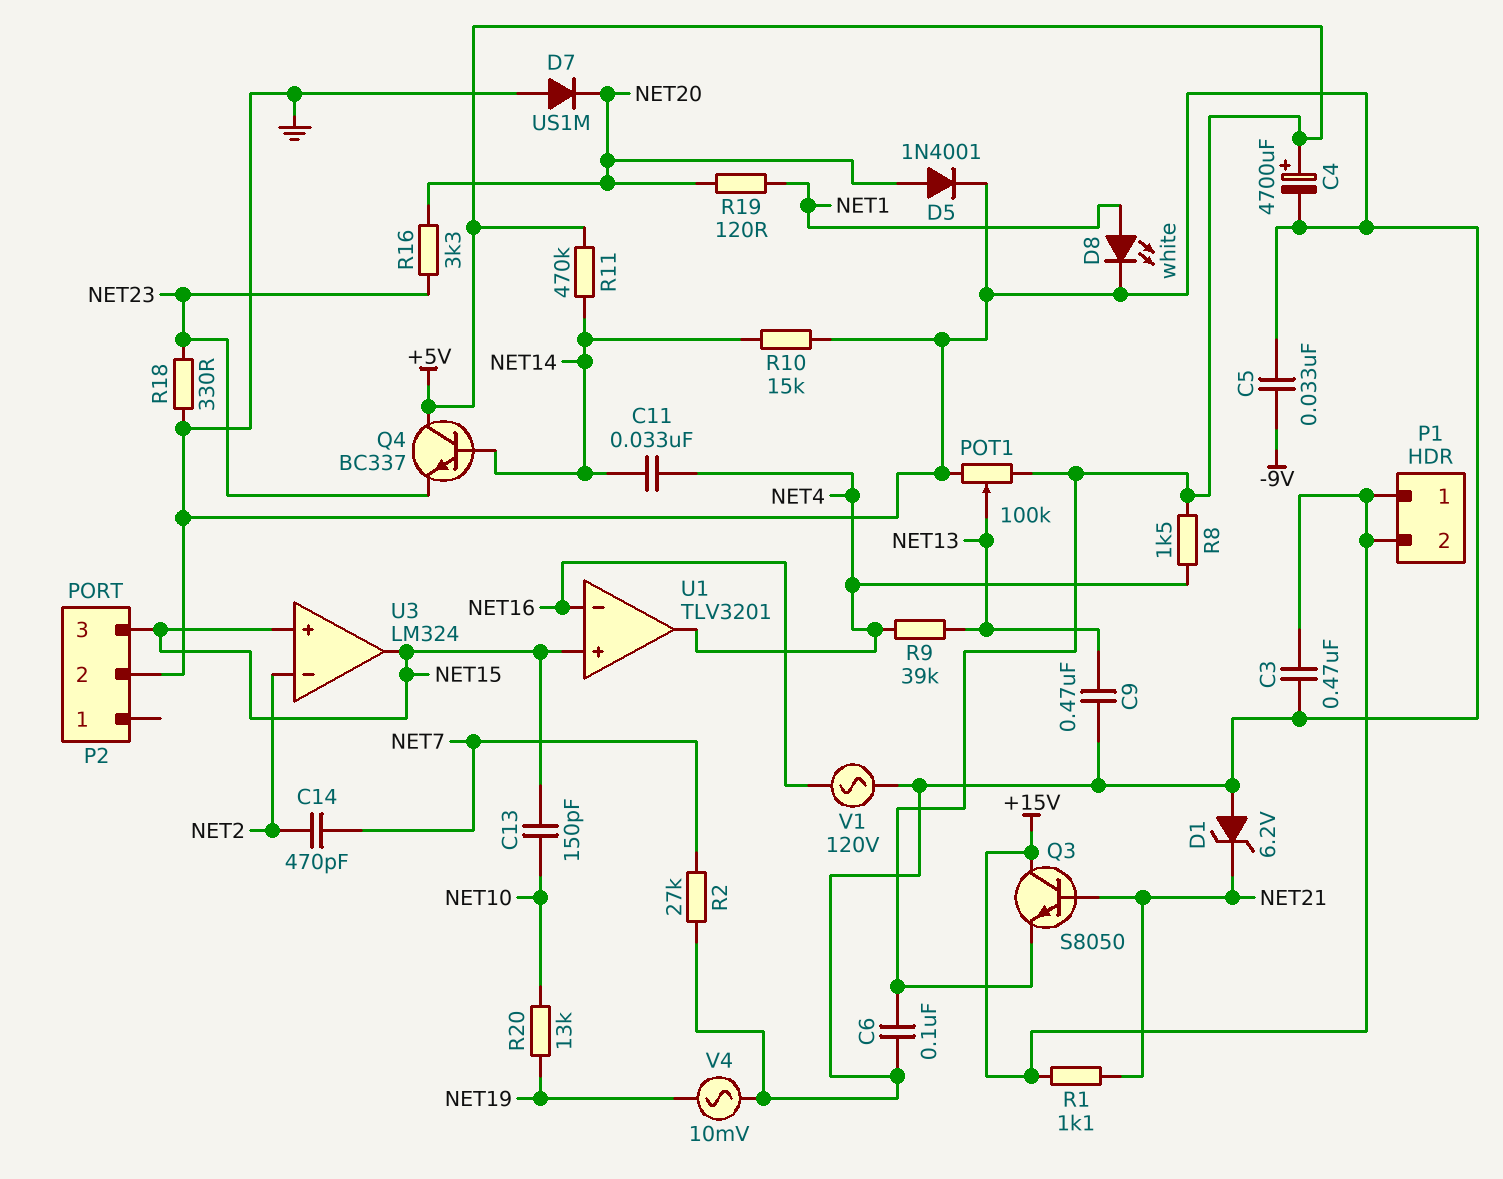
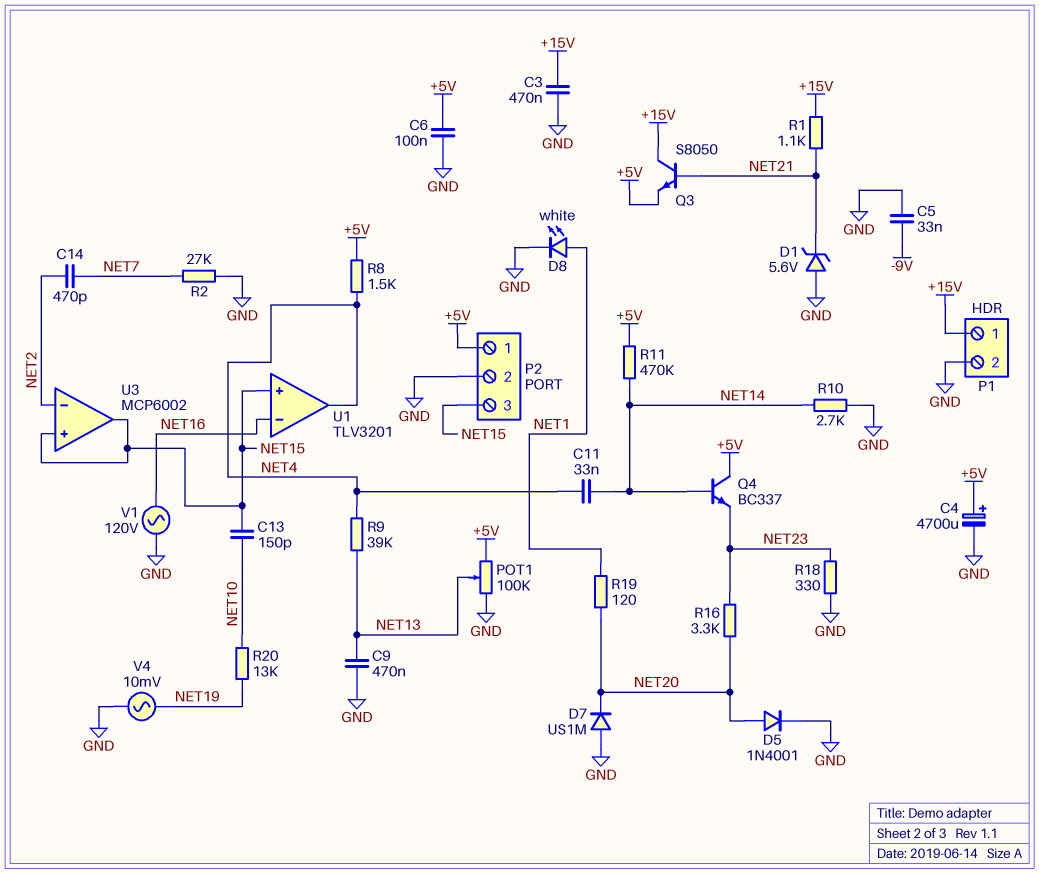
D1: zener 6.2V (A GND, K NET21) -> zener 5.6V (A GND, K NET21)
P1 pin 2: +15V -> GND
P2 pin 1: none -> +5V
R10: 15k (GND, NET14) -> 2.7k (GND, NET14)
U3: LM324 -> MCP6002

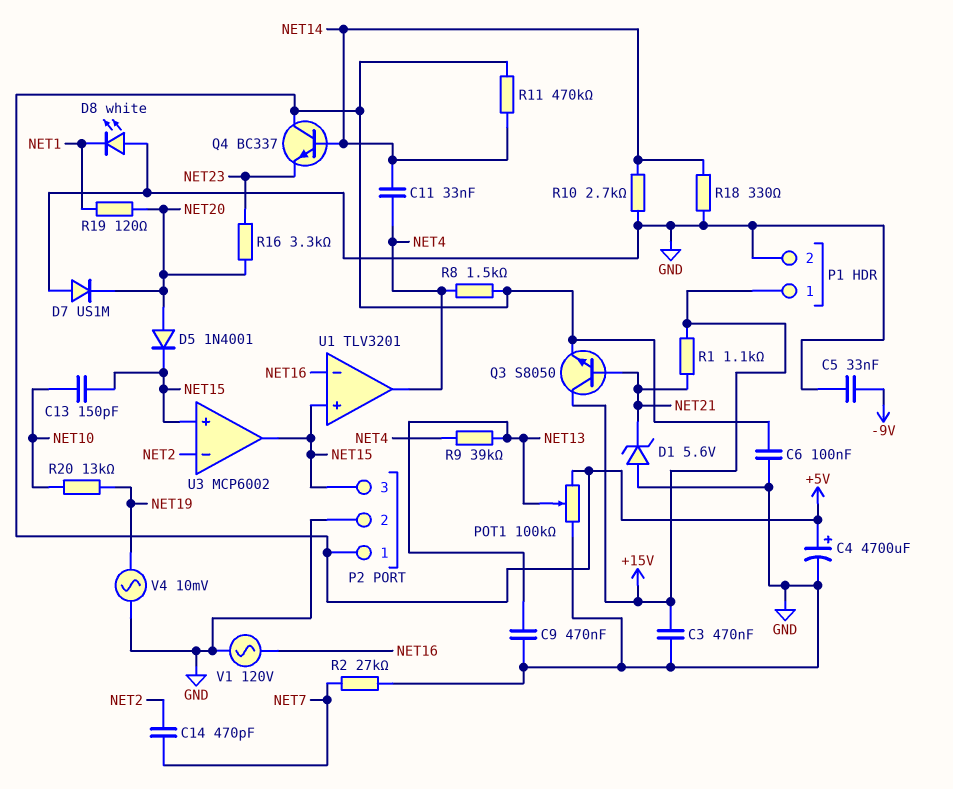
D5: diode 1N4001 (A NET20, K GND) -> diode 1N4001 (A NET20, K NET15)
D8: LED white (A NET1, K GND) -> LED white (A GND, K NET1)
R18: 330 (GND, NET23) -> 330 (GND, NET14)

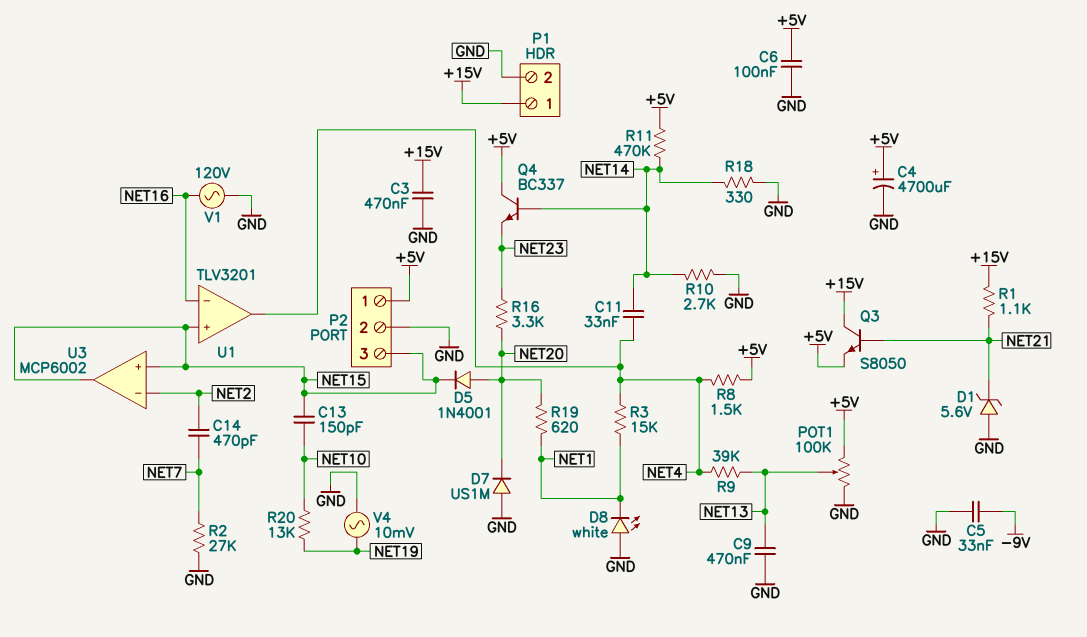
R3: none -> 15k (NET1, NET4)
R19: 120 (NET1, NET20) -> 620 (NET1, NET20)

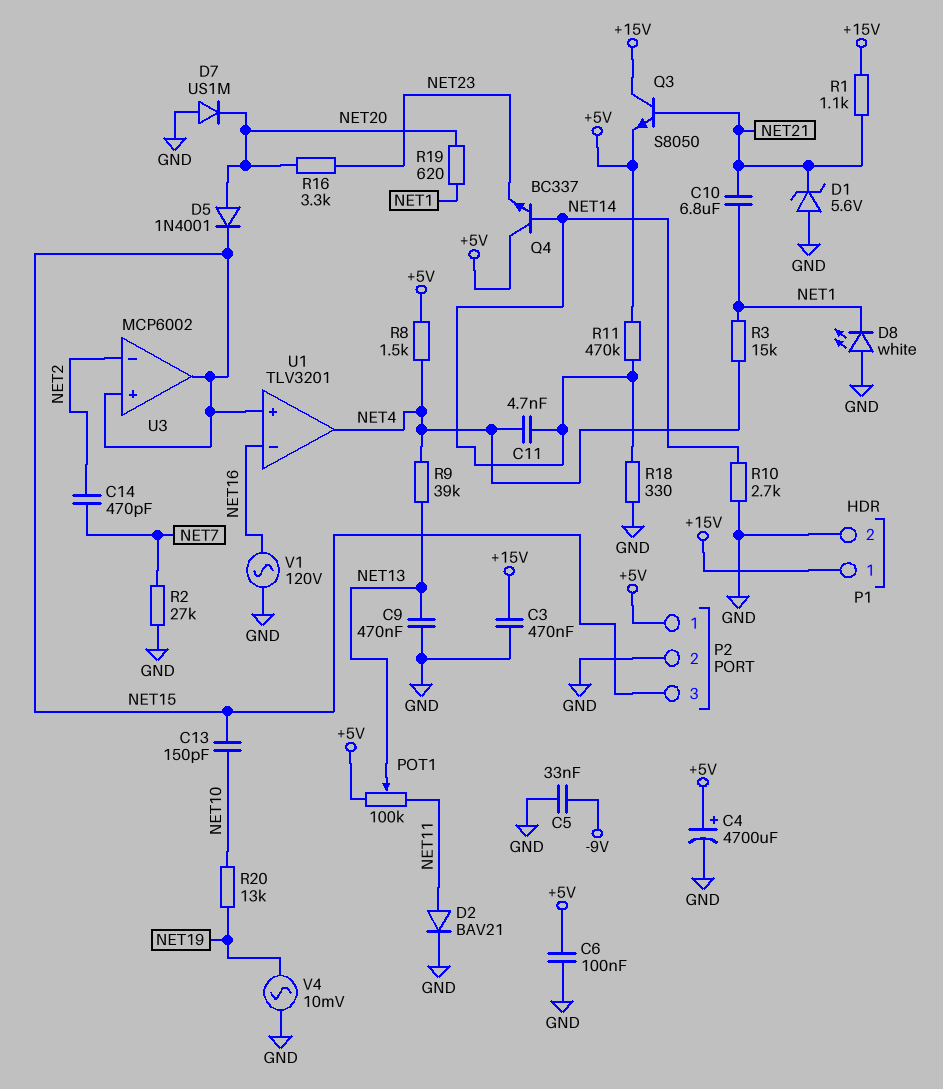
C10: none -> 6.8uF (NET1, NET21)
C11: 33nF (NET4, NET14) -> 4.7nF (NET4, NET14)
D2: none -> diode BAV21 (A NET11, K GND)
POT1: 100k (+5V, GND, wiper NET13) -> 100k (+5V, NET11, wiper NET13)

